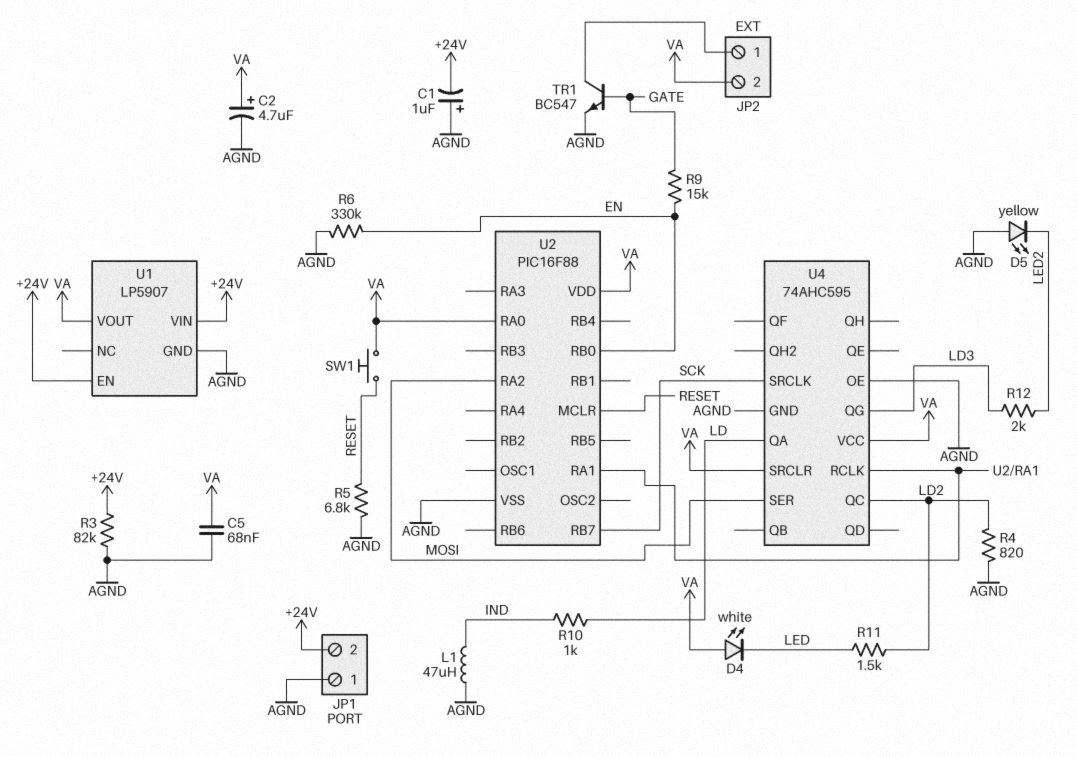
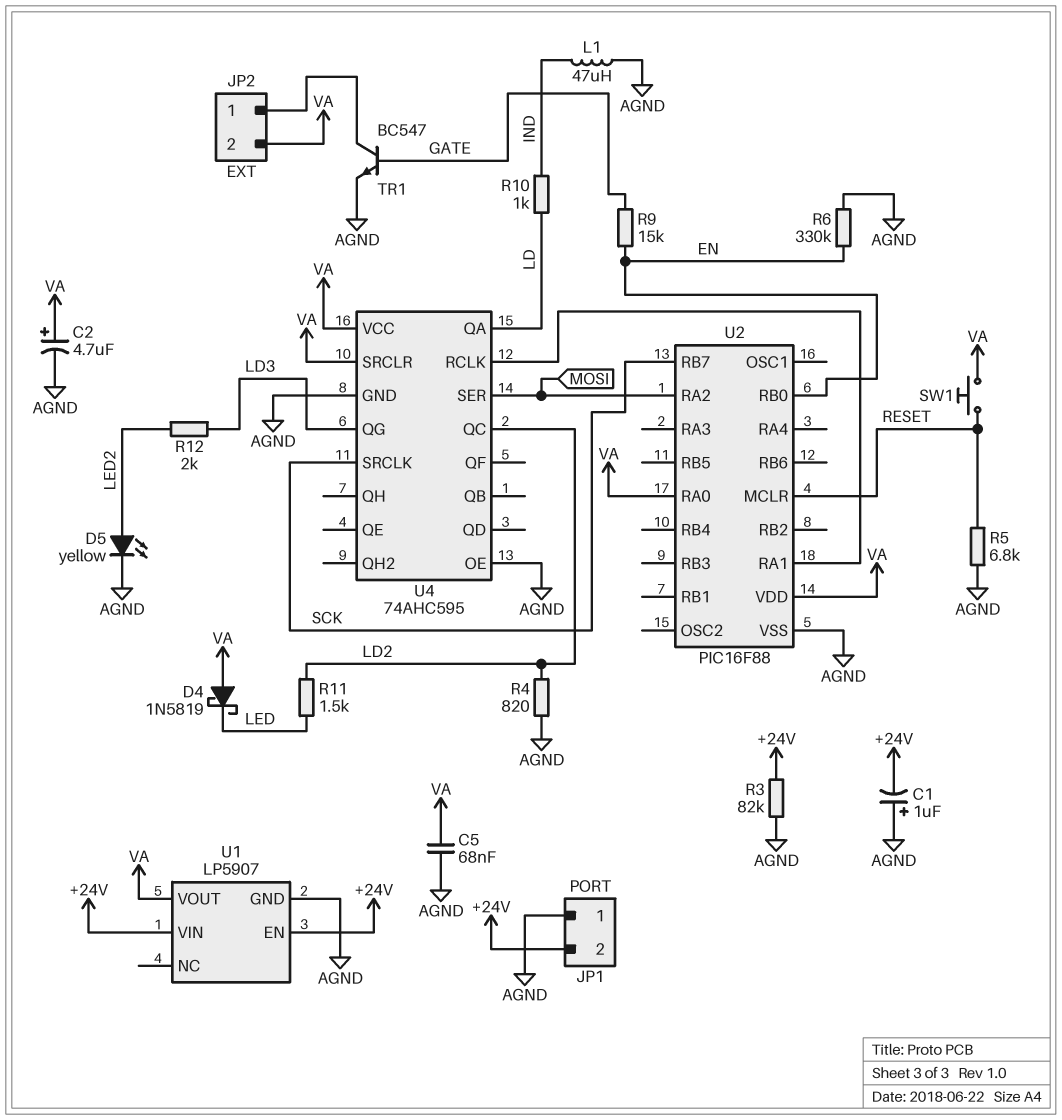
D4: LED white (A VA, K LED) -> schottky 1N5819 (A VA, K LED)
D5: LED yellow (A AGND, K LED2) -> LED yellow (A LED2, K AGND)

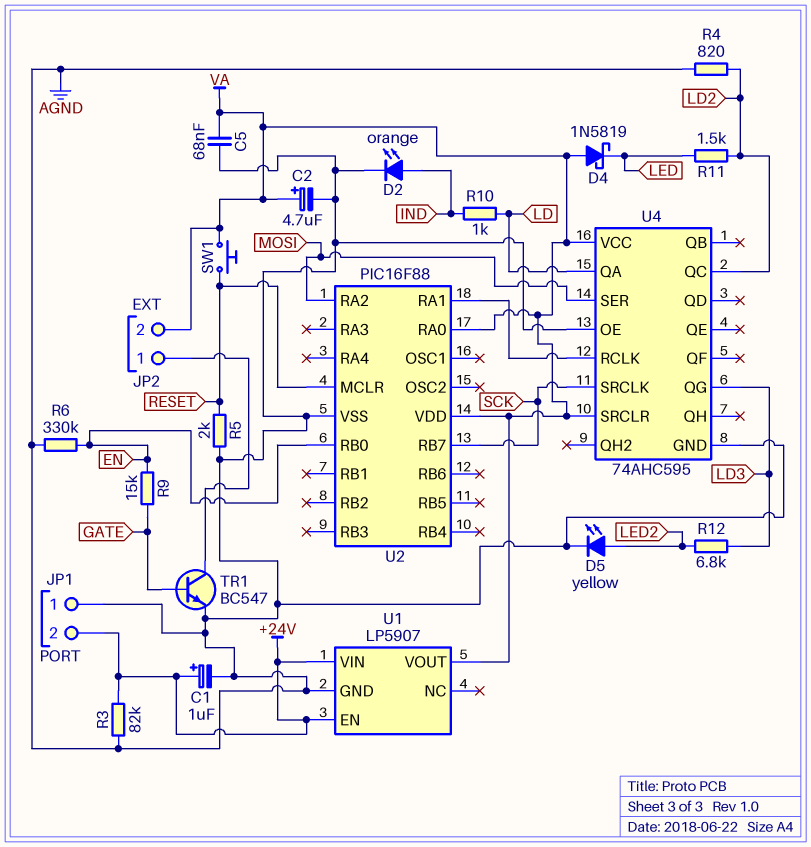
C1: 1uF (plus AGND, minus +24V) -> 1uF (plus +24V, minus AGND)
D2: none -> LED orange (A IND, K AGND)
L1: 47uH (AGND, IND) -> none
R5: 6.8k (AGND, RESET) -> 2k (AGND, RESET)
R12: 2k (LD3, LED2) -> 6.8k (LD3, LED2)

